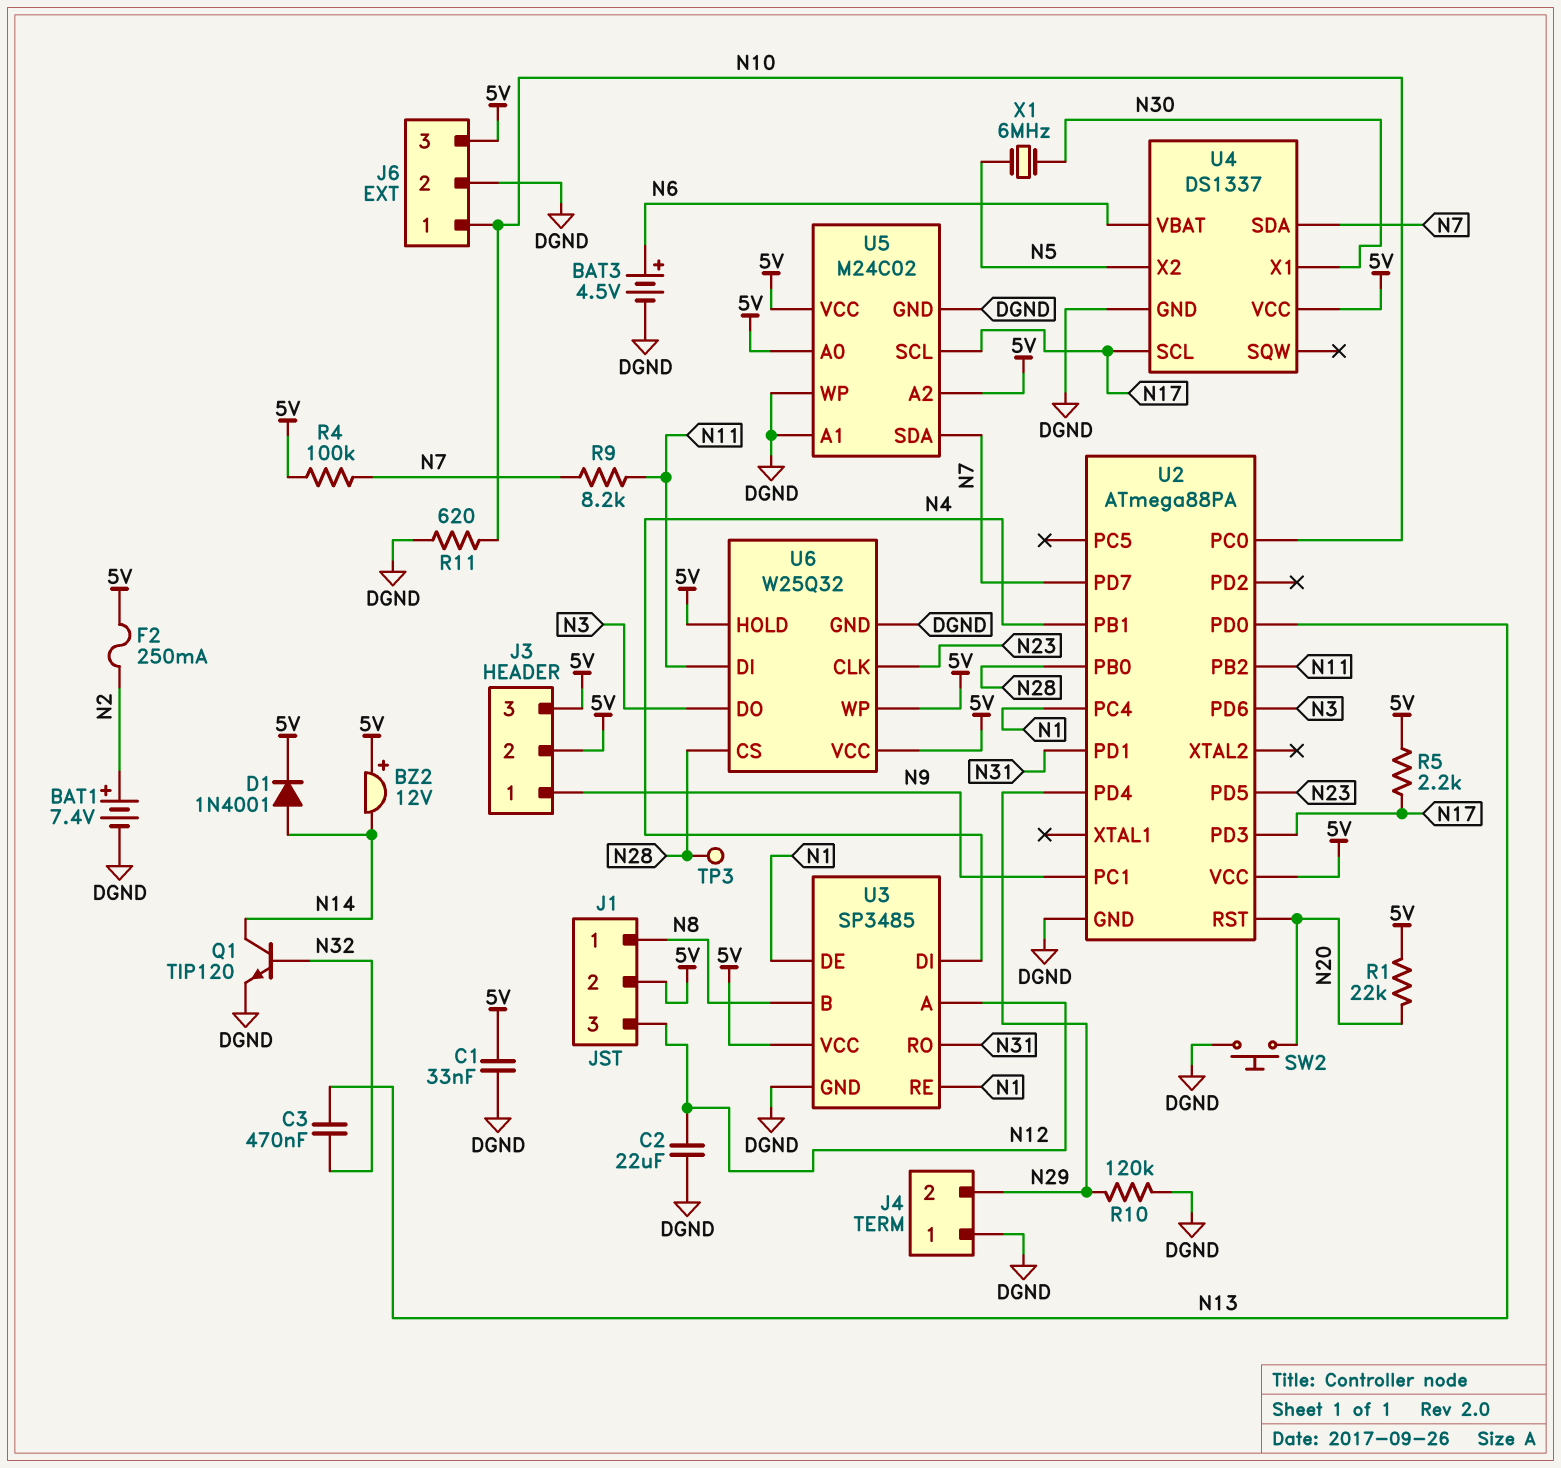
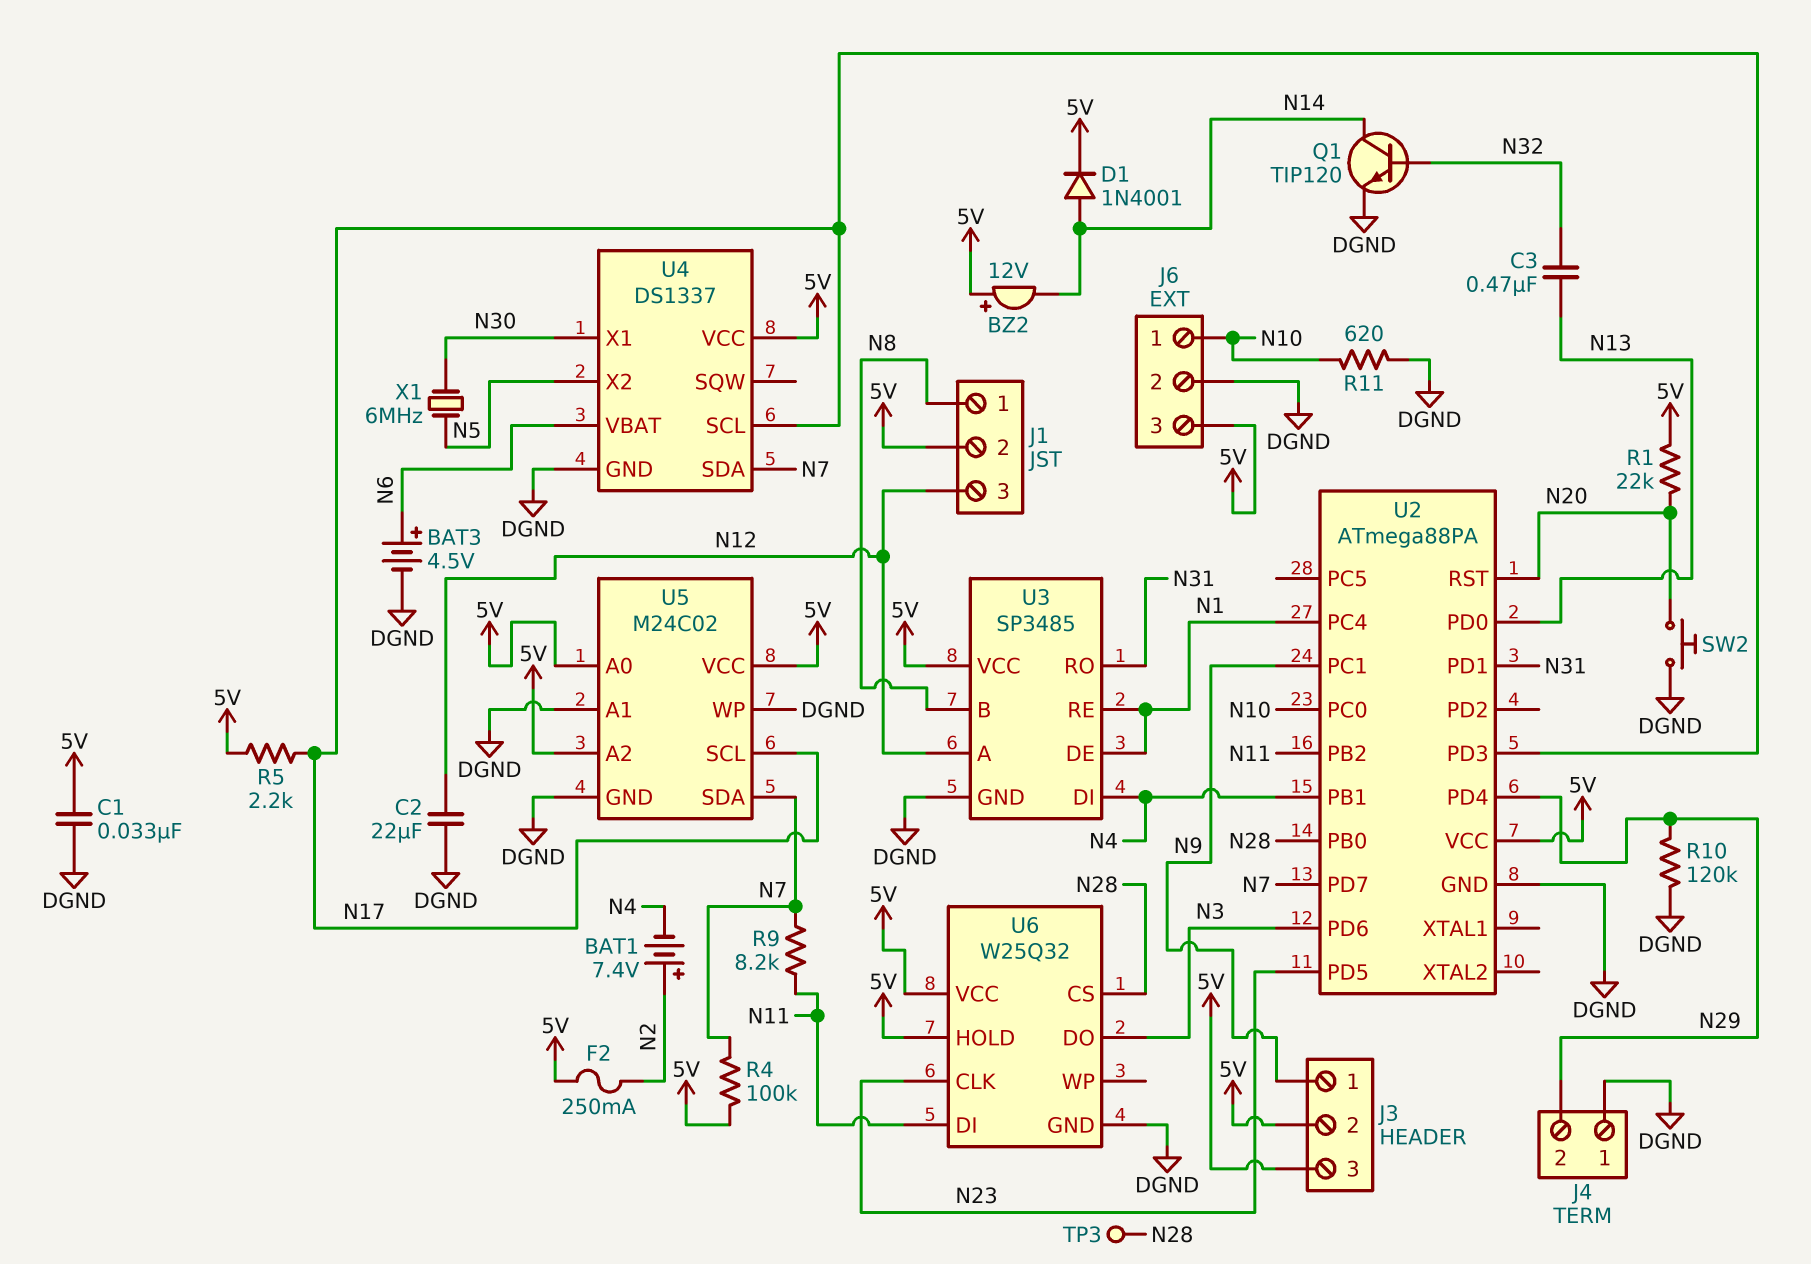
BAT1: 7.4V (plus N2, minus DGND) -> 7.4V (plus N2, minus N4)
U6 pin WP: 5V -> none

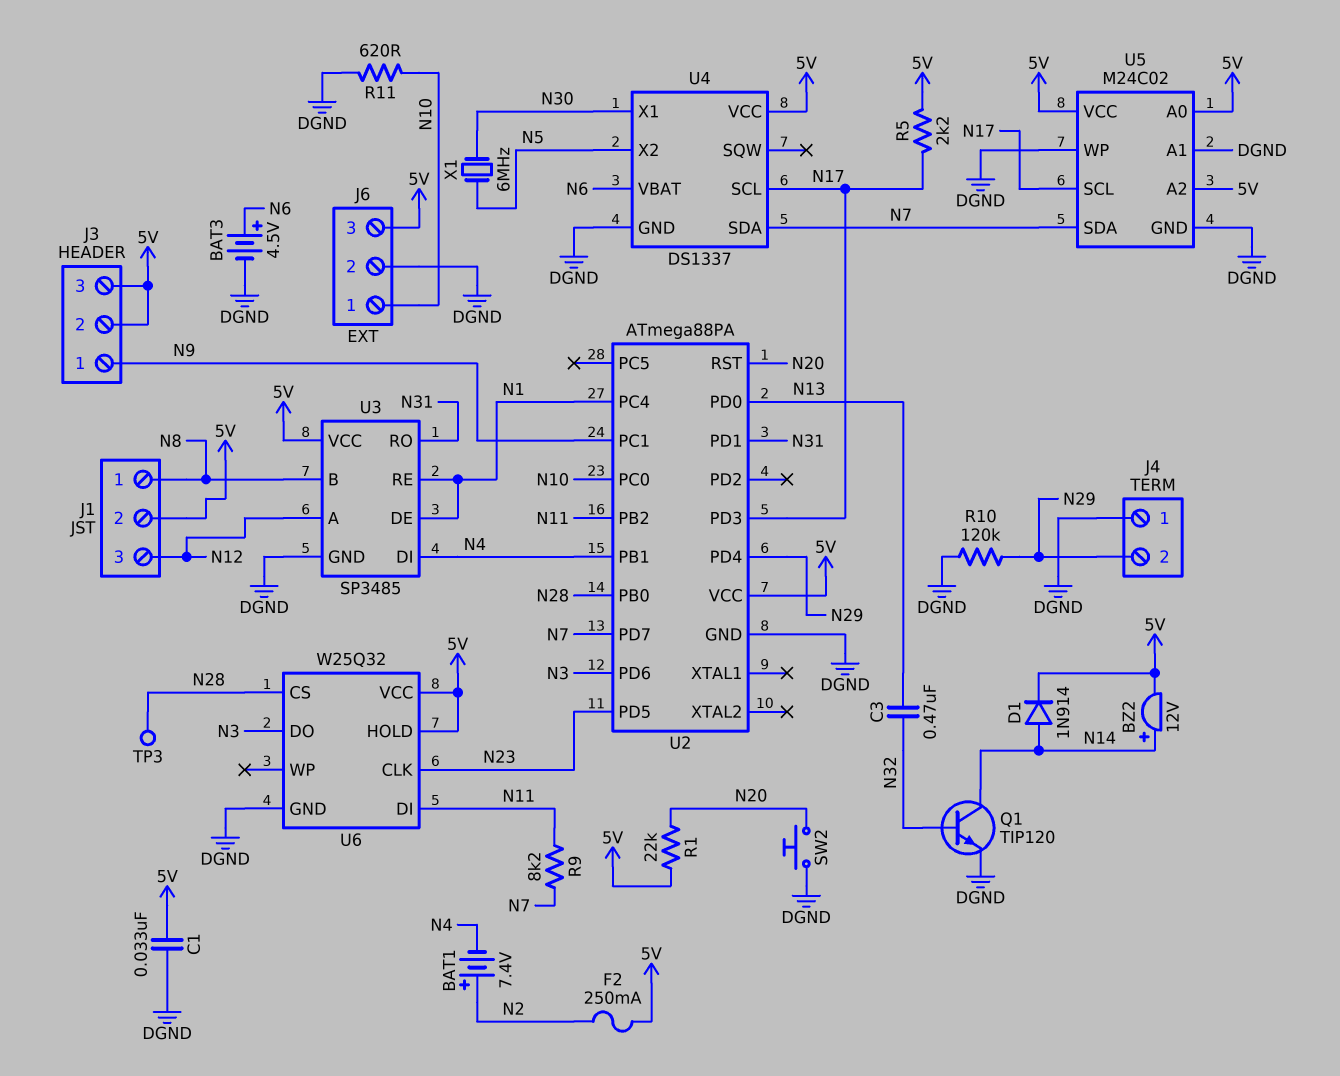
BZ2: buzzer 12V (plus 5V, minus N14) -> buzzer 12V (plus N14, minus 5V)
C2: 22uF (DGND, N12) -> none
D1: diode 1N4001 (A N14, K 5V) -> diode 1N914 (A N14, K 5V)
R4: 100k (5V, N7) -> none

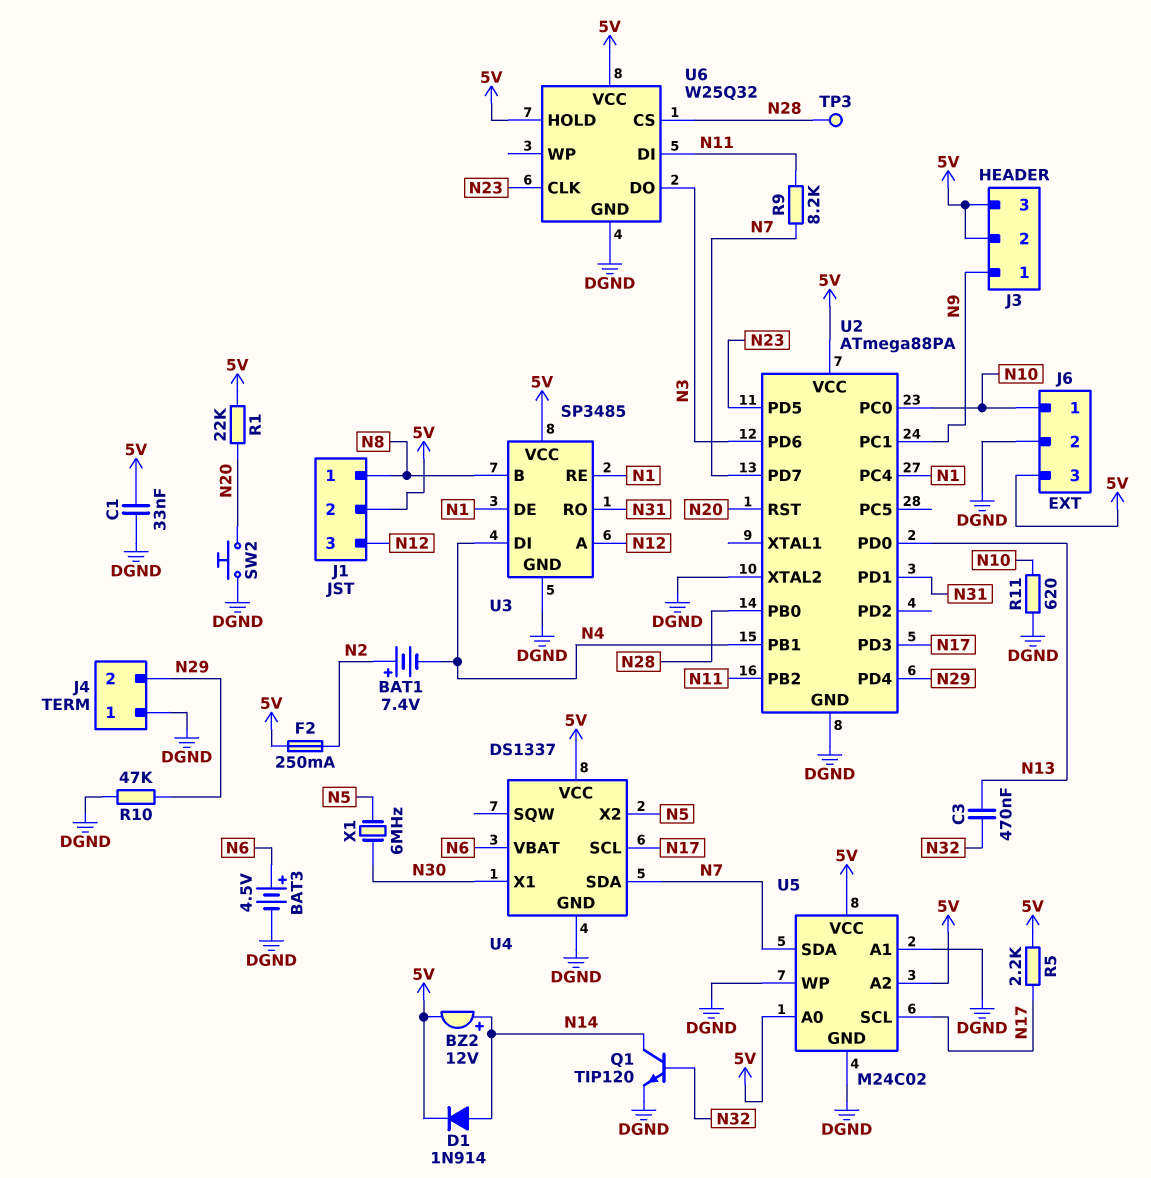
R10: 120k (DGND, N29) -> 47k (DGND, N29)
U2 pin XTAL2: none -> DGND

